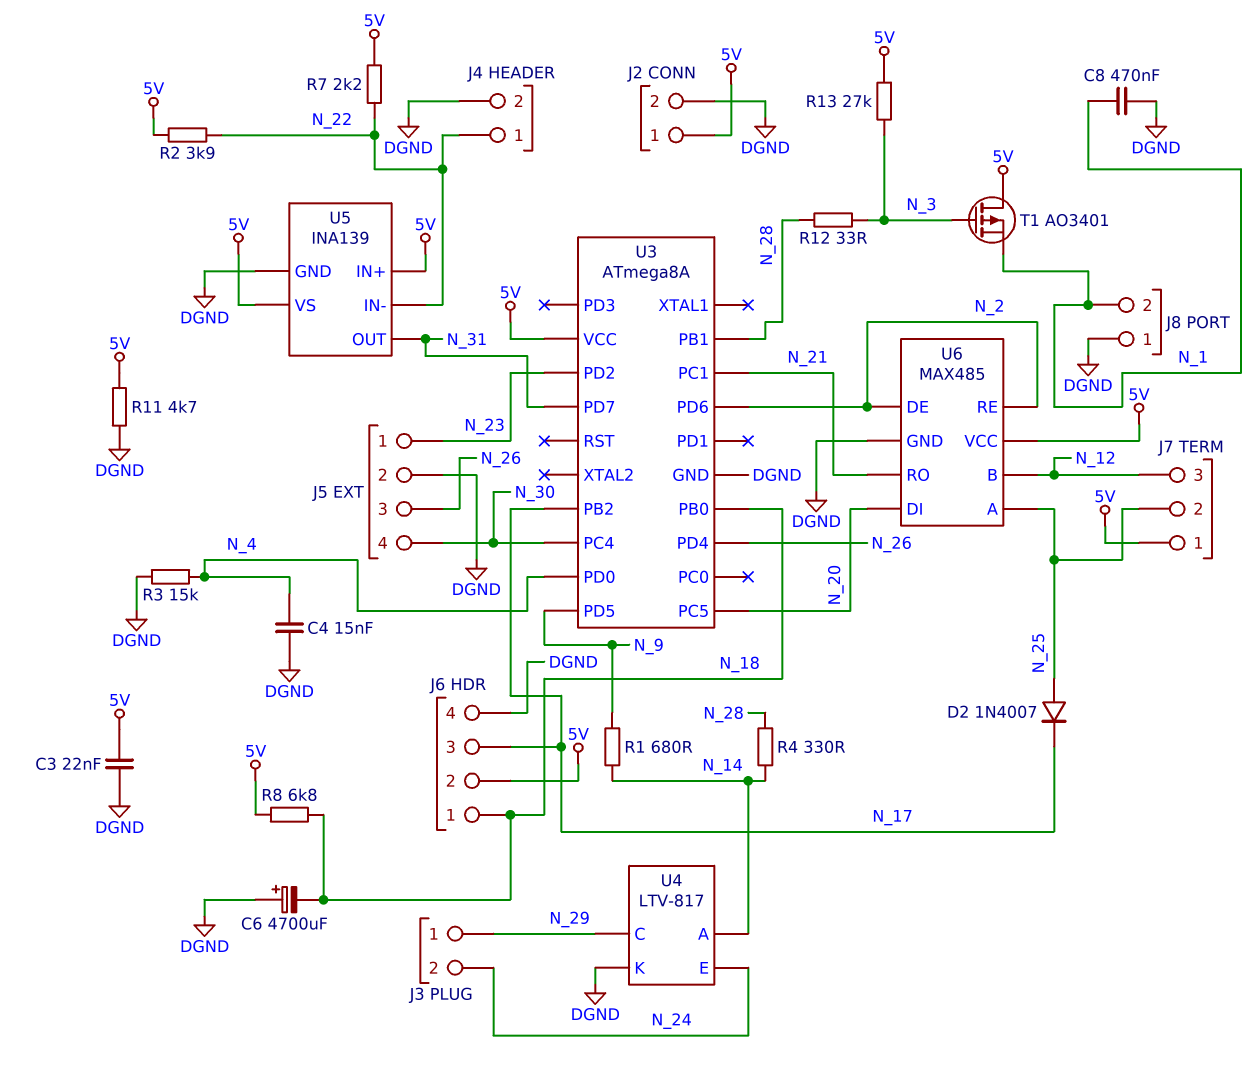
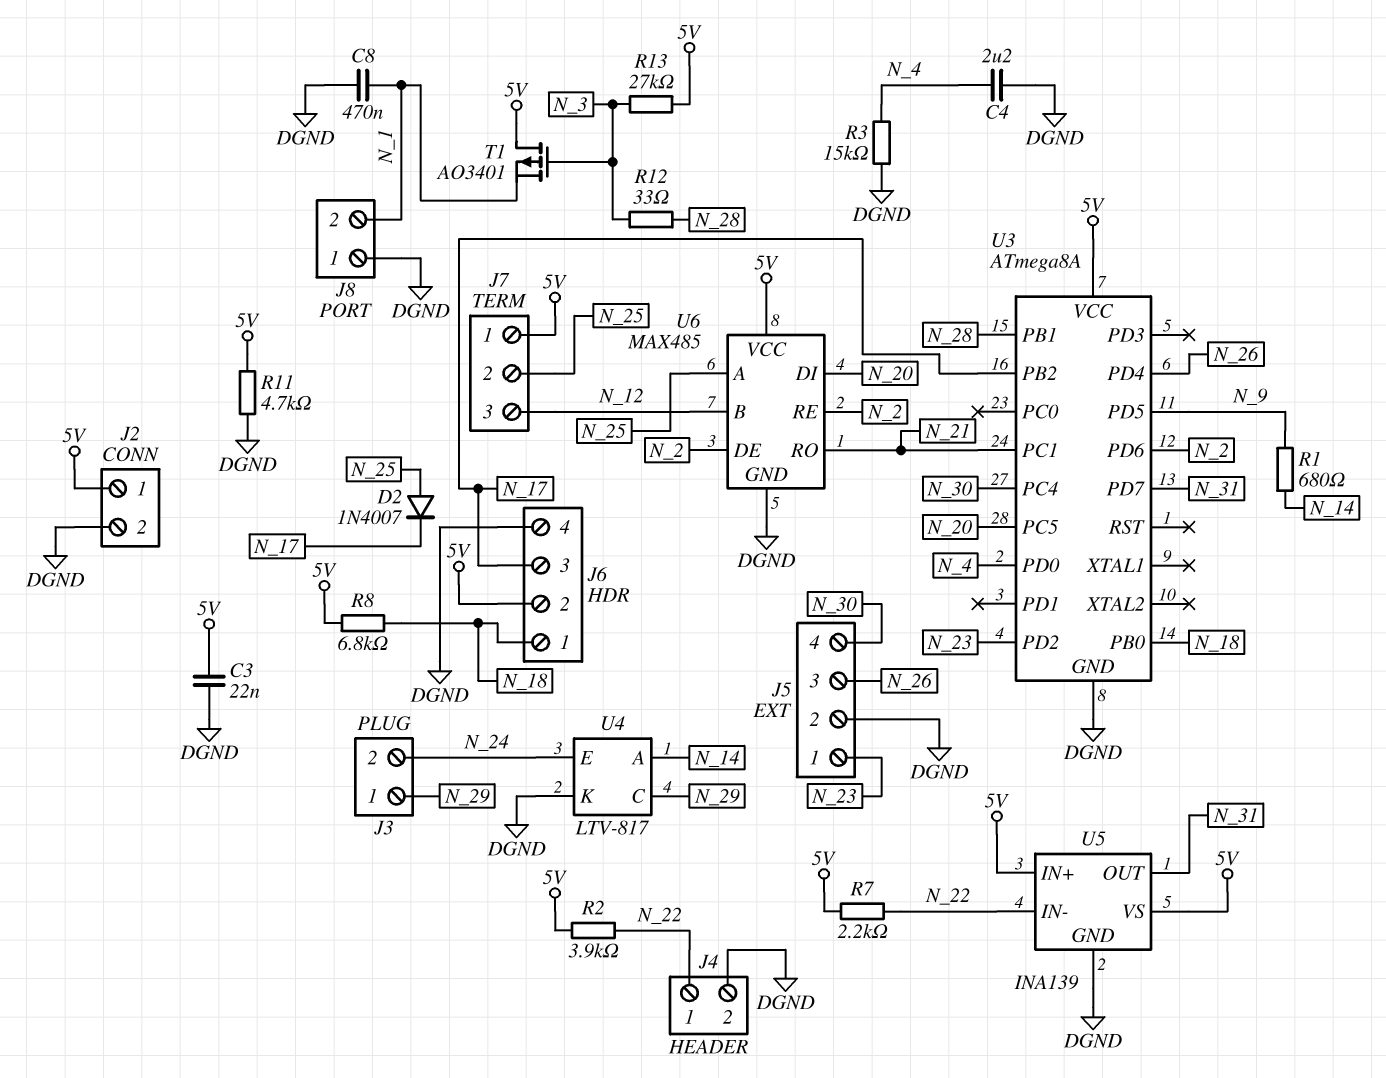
C4: 15nF (DGND, N_4) -> 2.2uF (DGND, N_4)
C6: 4700uF (plus DGND, minus N_18) -> none
R4: 330 (N_14, N_28) -> none

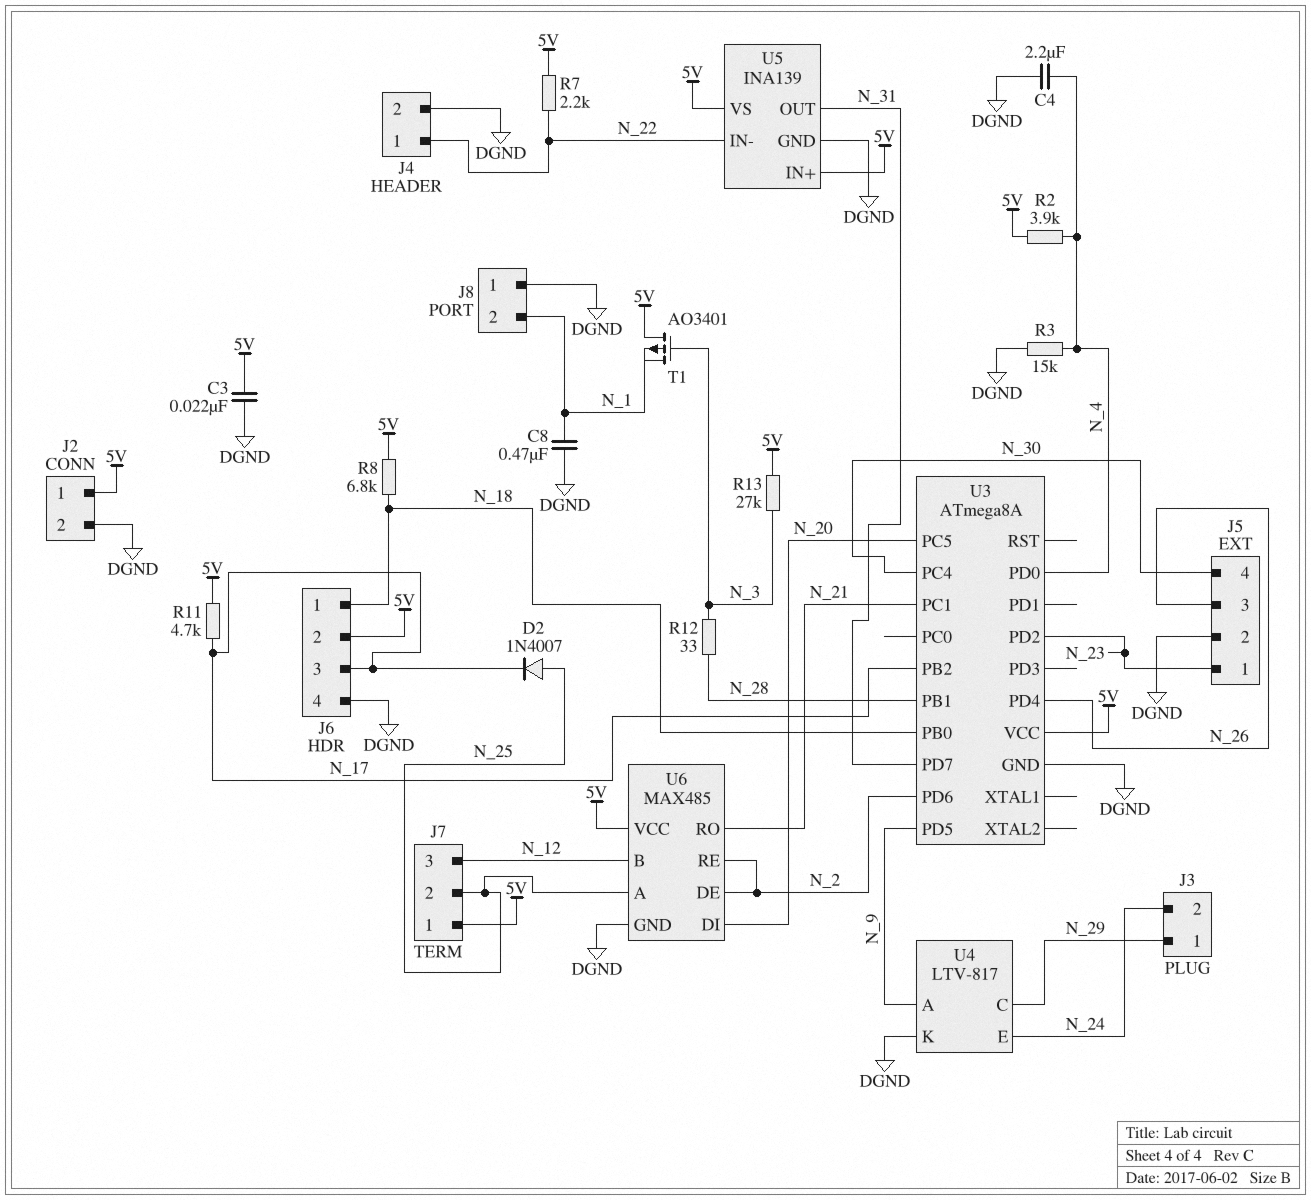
R1: 680 (N_9, N_14) -> none
R2: 3.9k (5V, N_22) -> 3.9k (5V, N_4)
R11: 4.7k (5V, DGND) -> 4.7k (5V, N_17)
U4 pin A: N_14 -> N_9

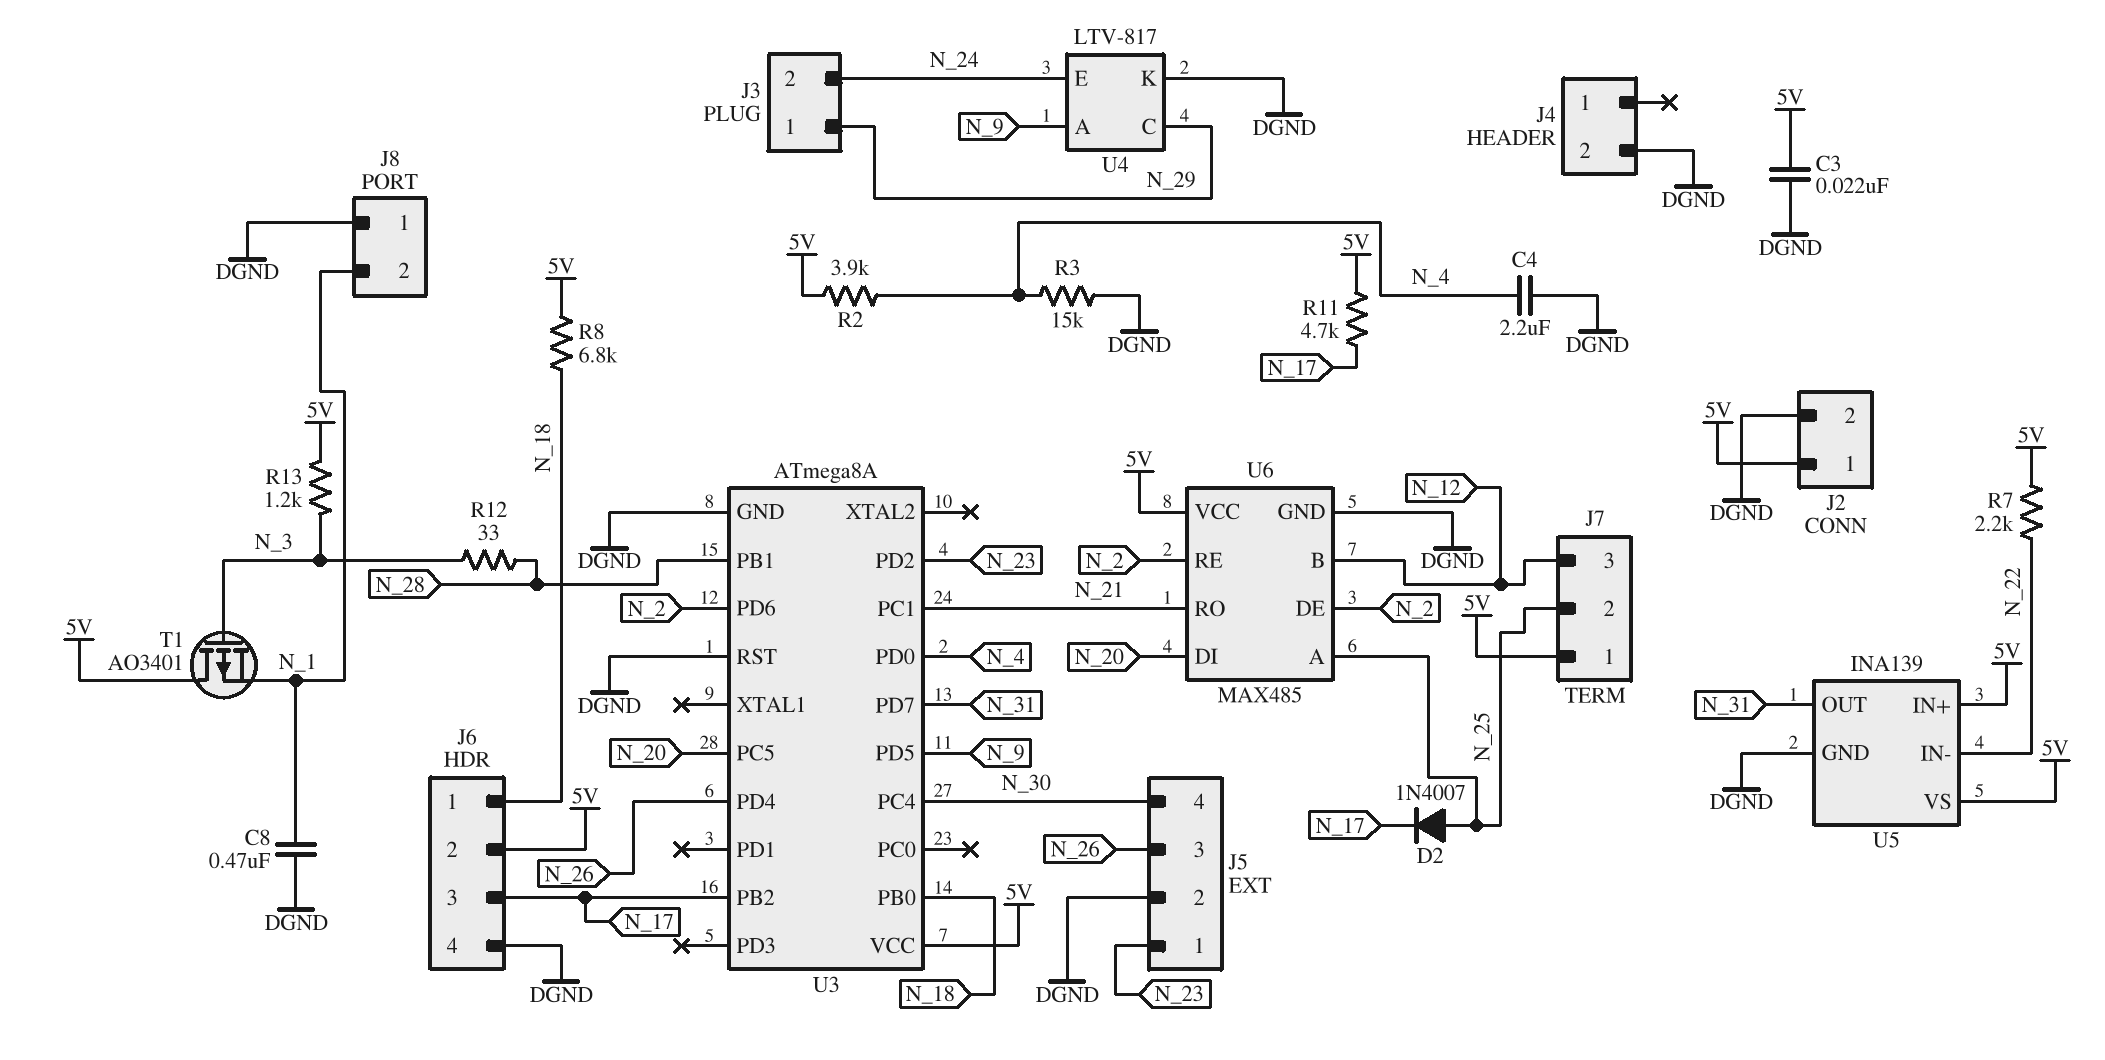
J4 pin 1: N_22 -> none
R13: 27k (5V, N_3) -> 1.2k (5V, N_3)
U3 pin RST: none -> DGND

